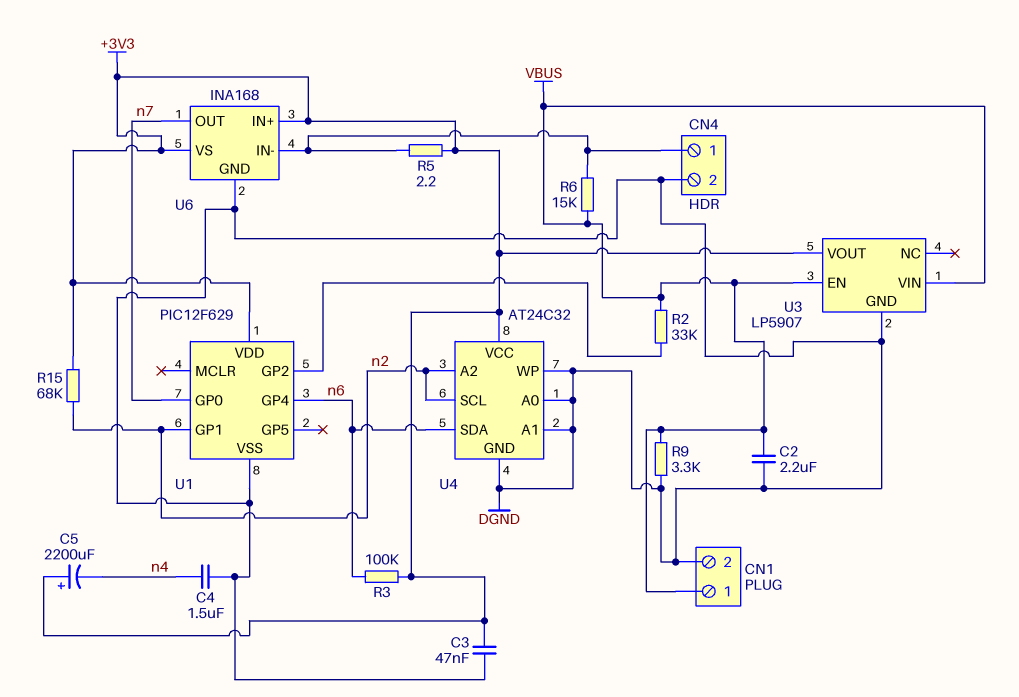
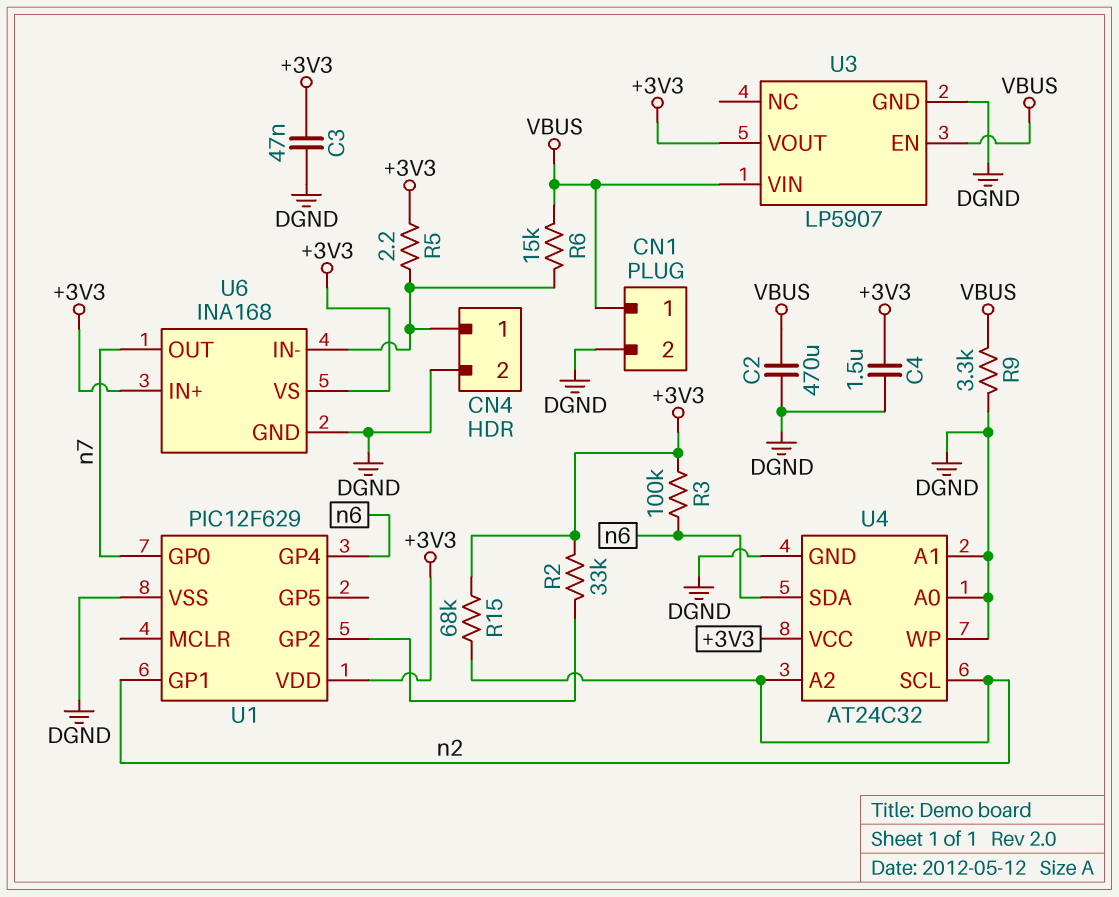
C2: 2.2uF (DGND, VBUS) -> 470uF (DGND, VBUS)
C4: 1.5uF (DGND, n4) -> 1.5uF (+3V3, DGND)
C5: 2200uF (plus +3V3, minus n4) -> none
R2: 33k (U1/GP2, VBUS) -> 33k (+3V3, U1/GP2)

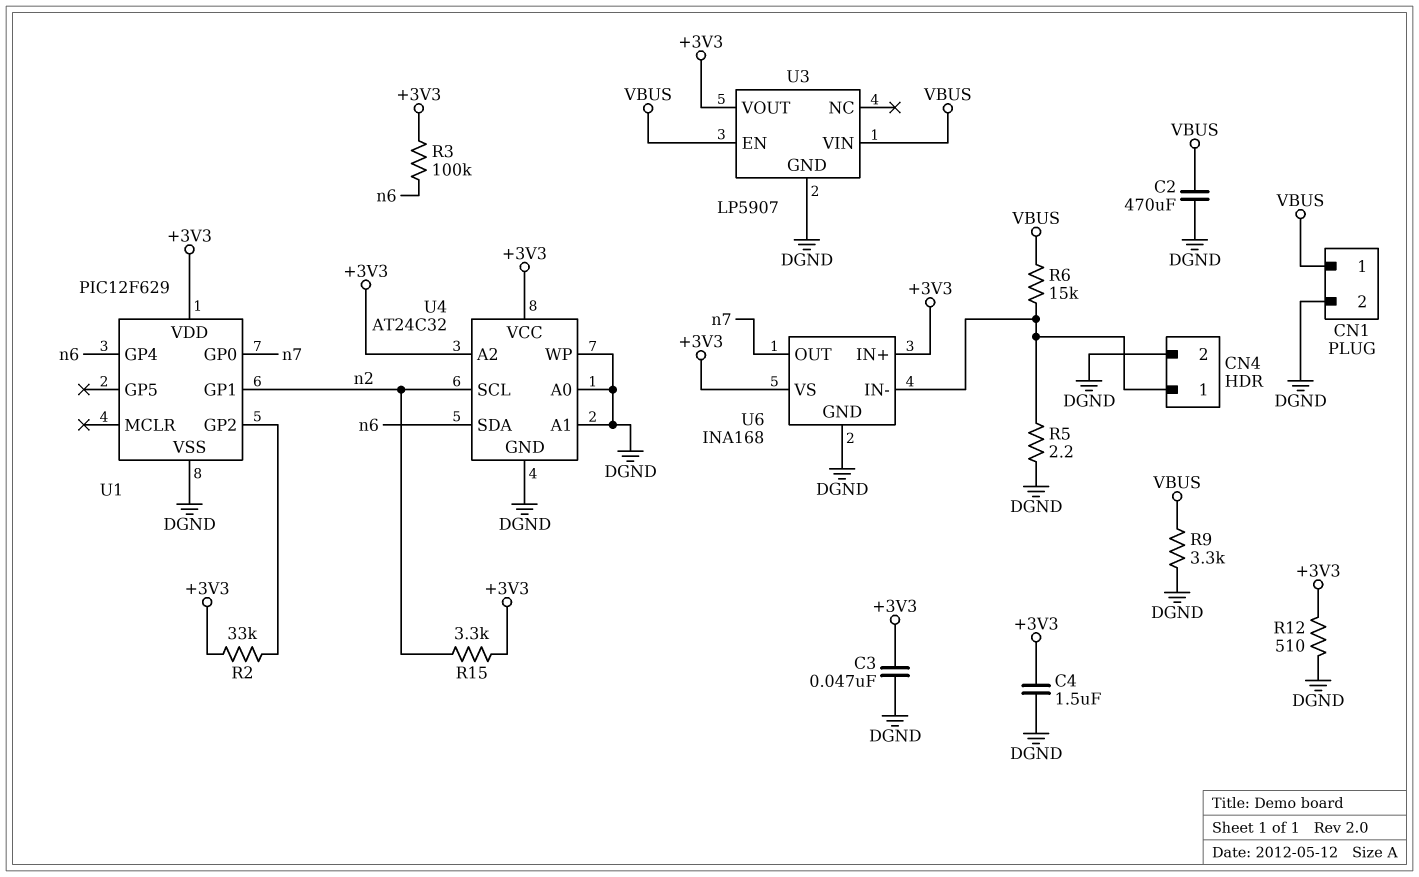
R5: 2.2 (+3V3, CN4/1) -> 2.2 (CN4/1, DGND)
R12: none -> 510 (+3V3, DGND)
R15: 68k (+3V3, n2) -> 3.3k (+3V3, n2)
U4 pin A2: n2 -> +3V3

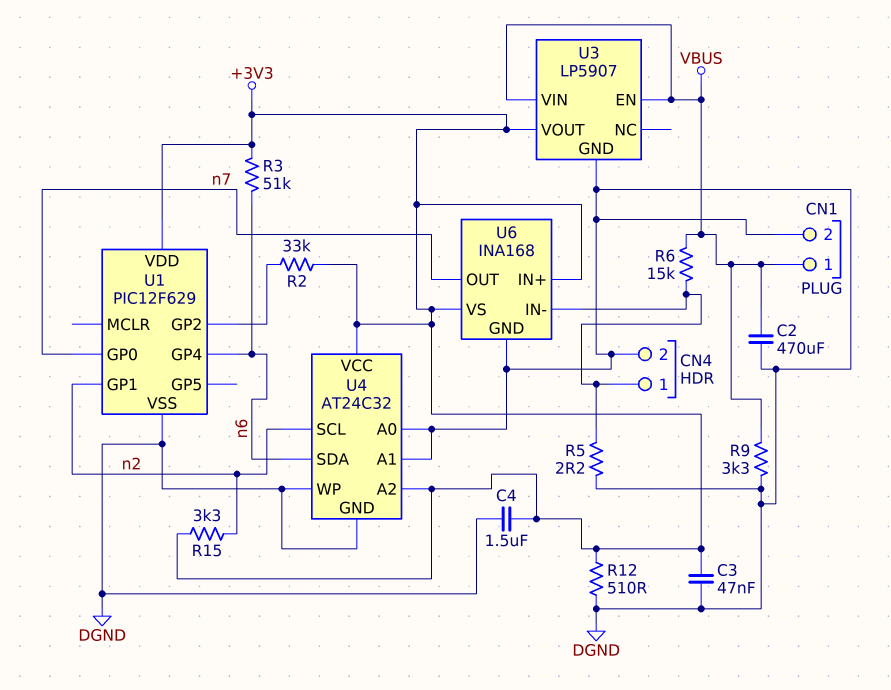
R3: 100k (+3V3, n6) -> 51k (+3V3, n6)

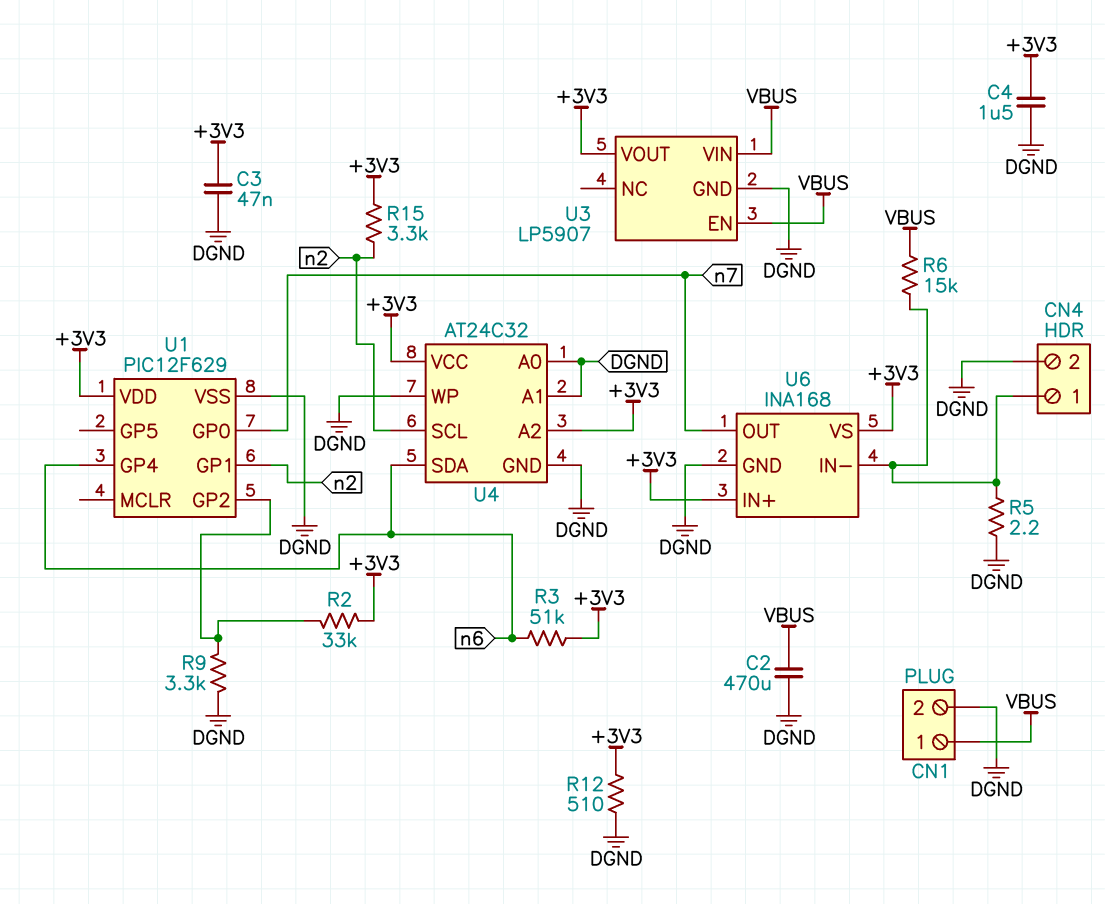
R9: 3.3k (DGND, VBUS) -> 3.3k (DGND, U1/GP2)

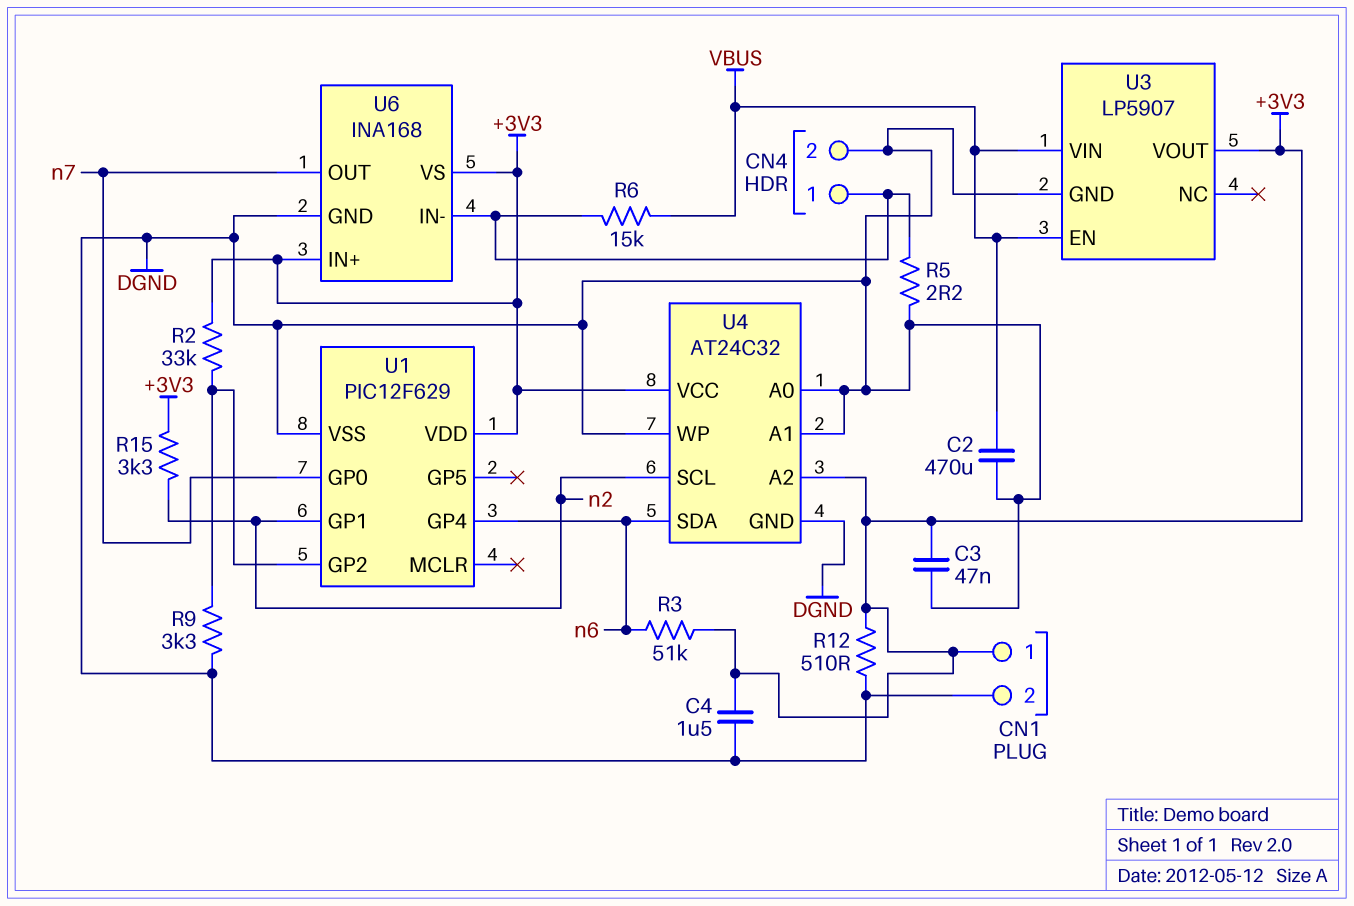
CN1 pin 1: VBUS -> +3V3

